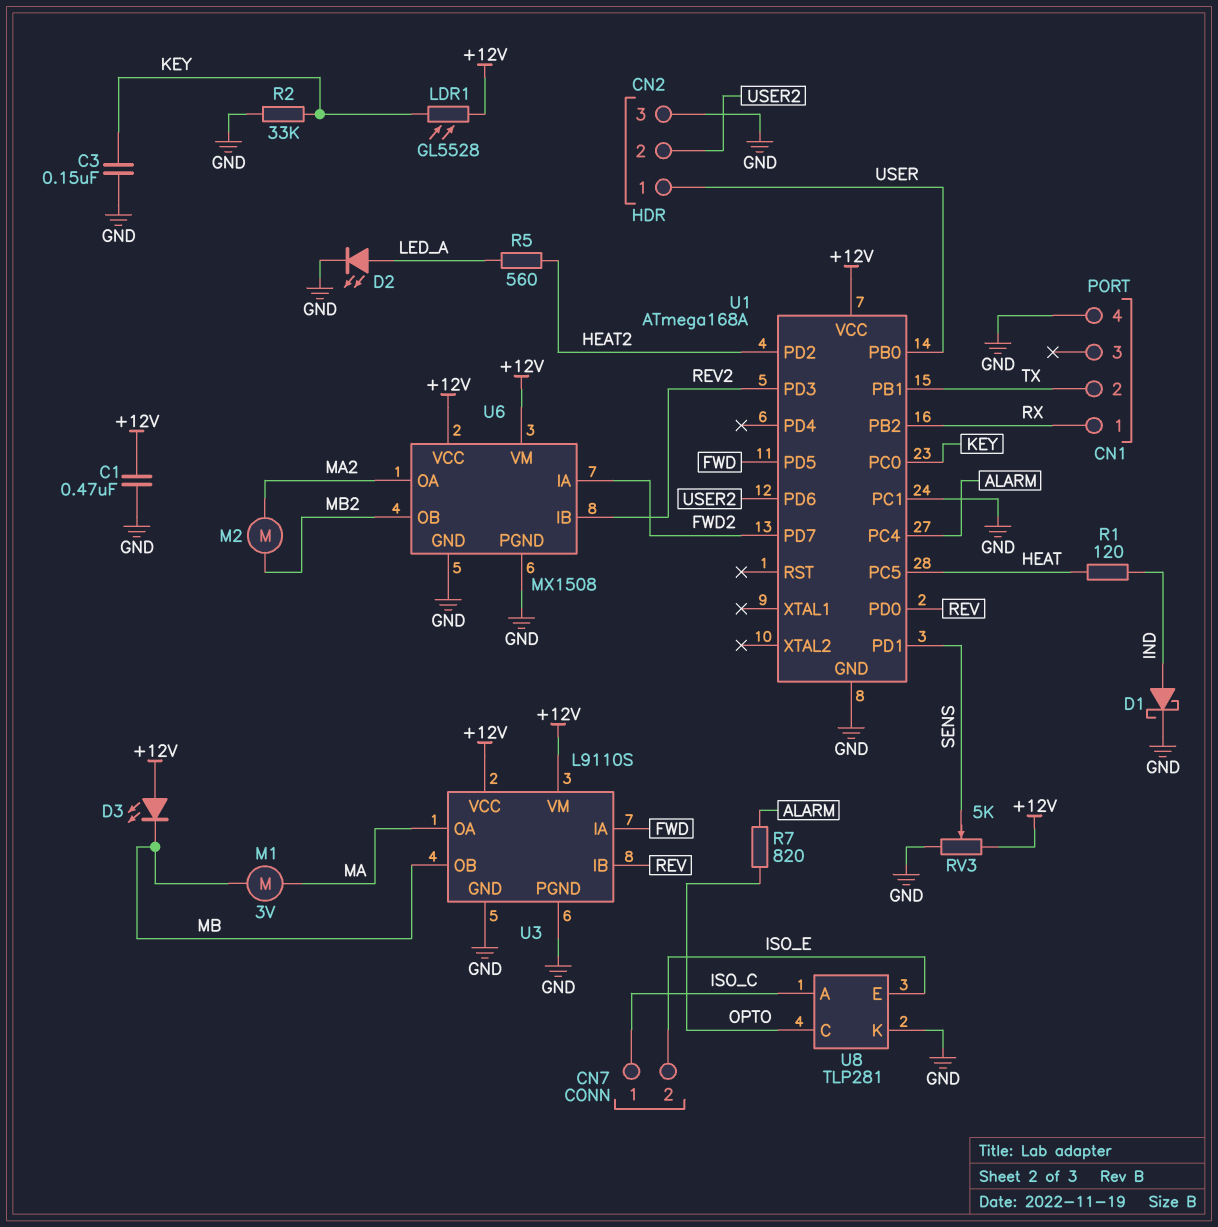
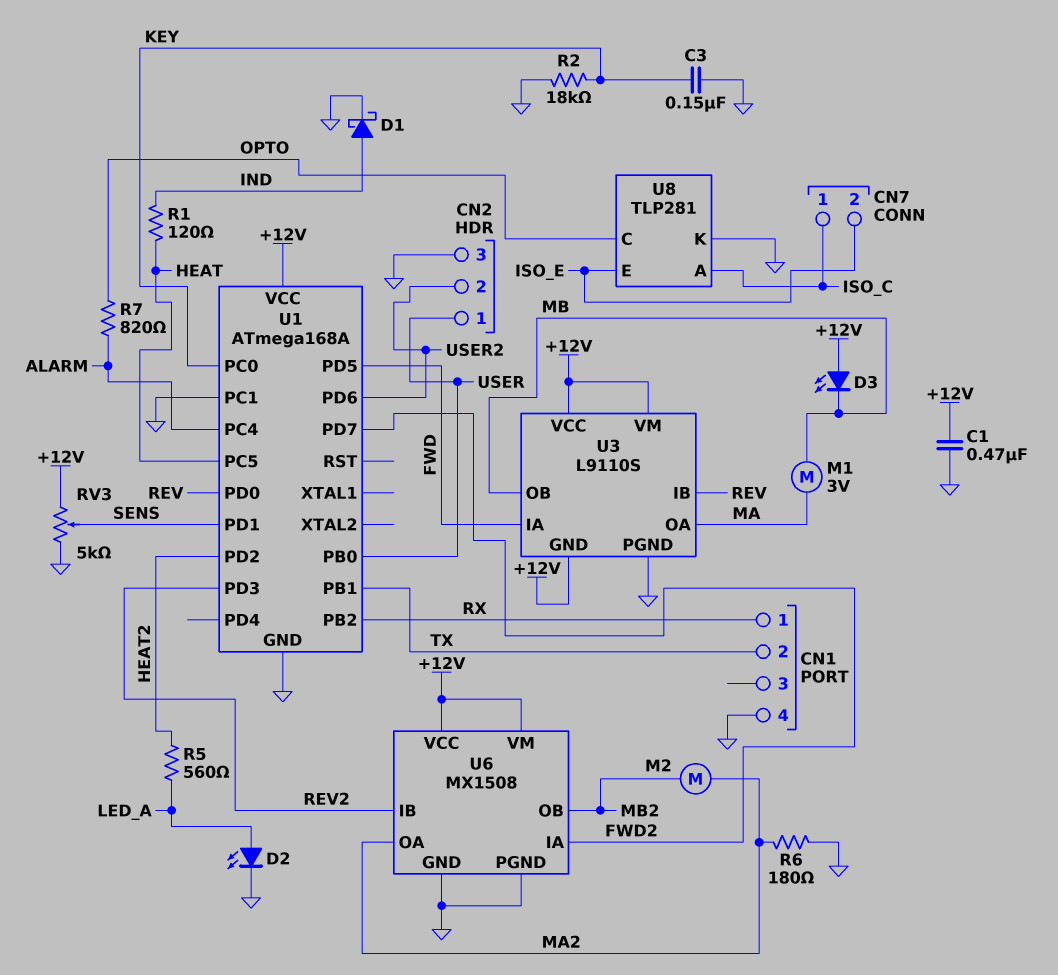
LDR1: GL5528 (+12V, KEY) -> none
R2: 33k (GND, KEY) -> 18k (GND, KEY)
R6: none -> 180 (GND, MA2)
U3 pin GND: GND -> +12V

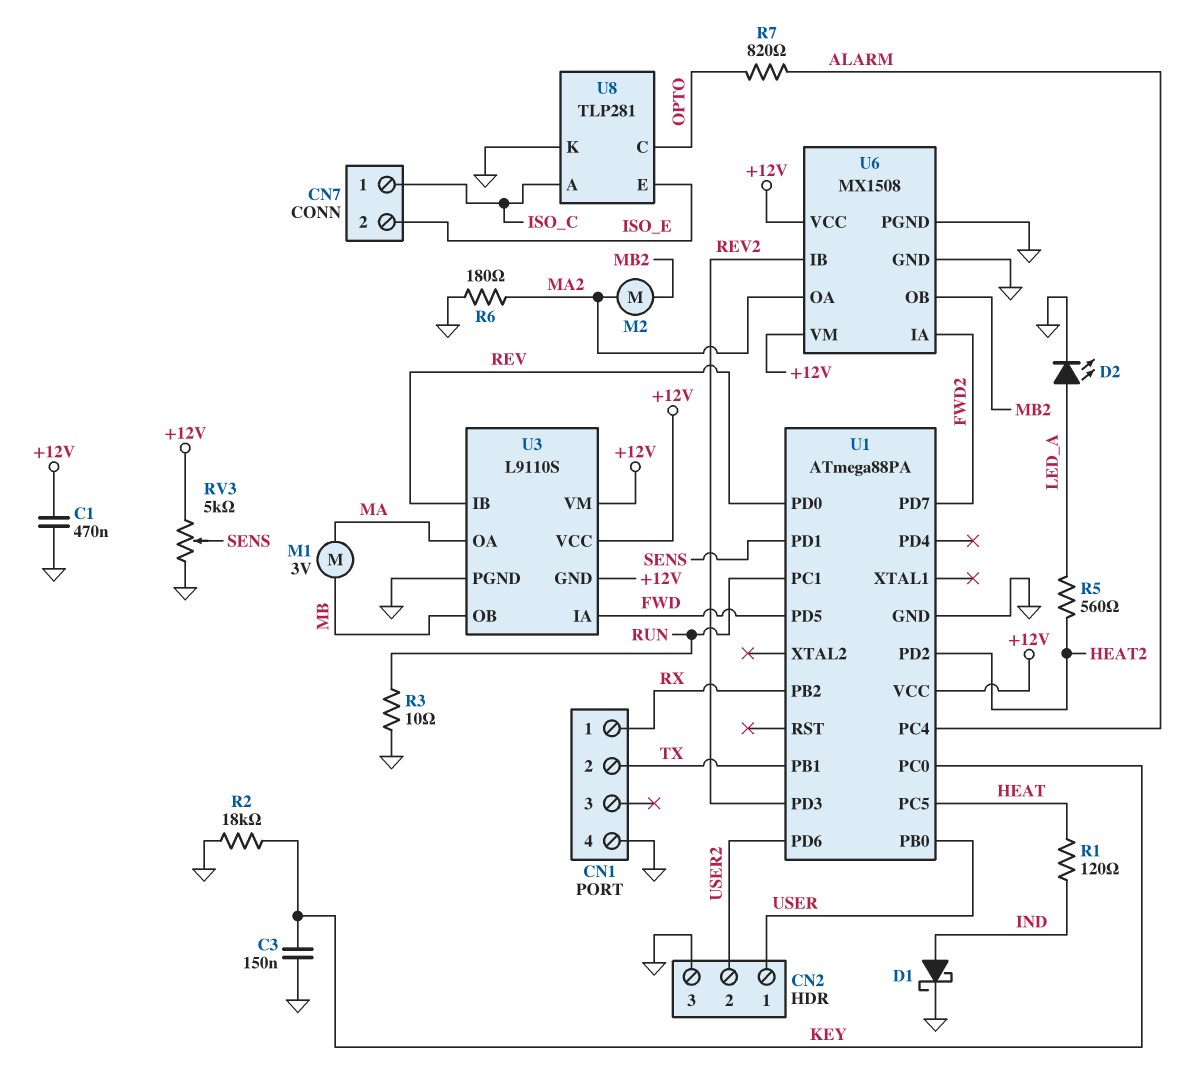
D3: LED (A +12V, K MB) -> none
R3: none -> 10 (GND, RUN)
U1: ATmega168A -> ATmega88PA
U1 pin PC1: GND -> RUN

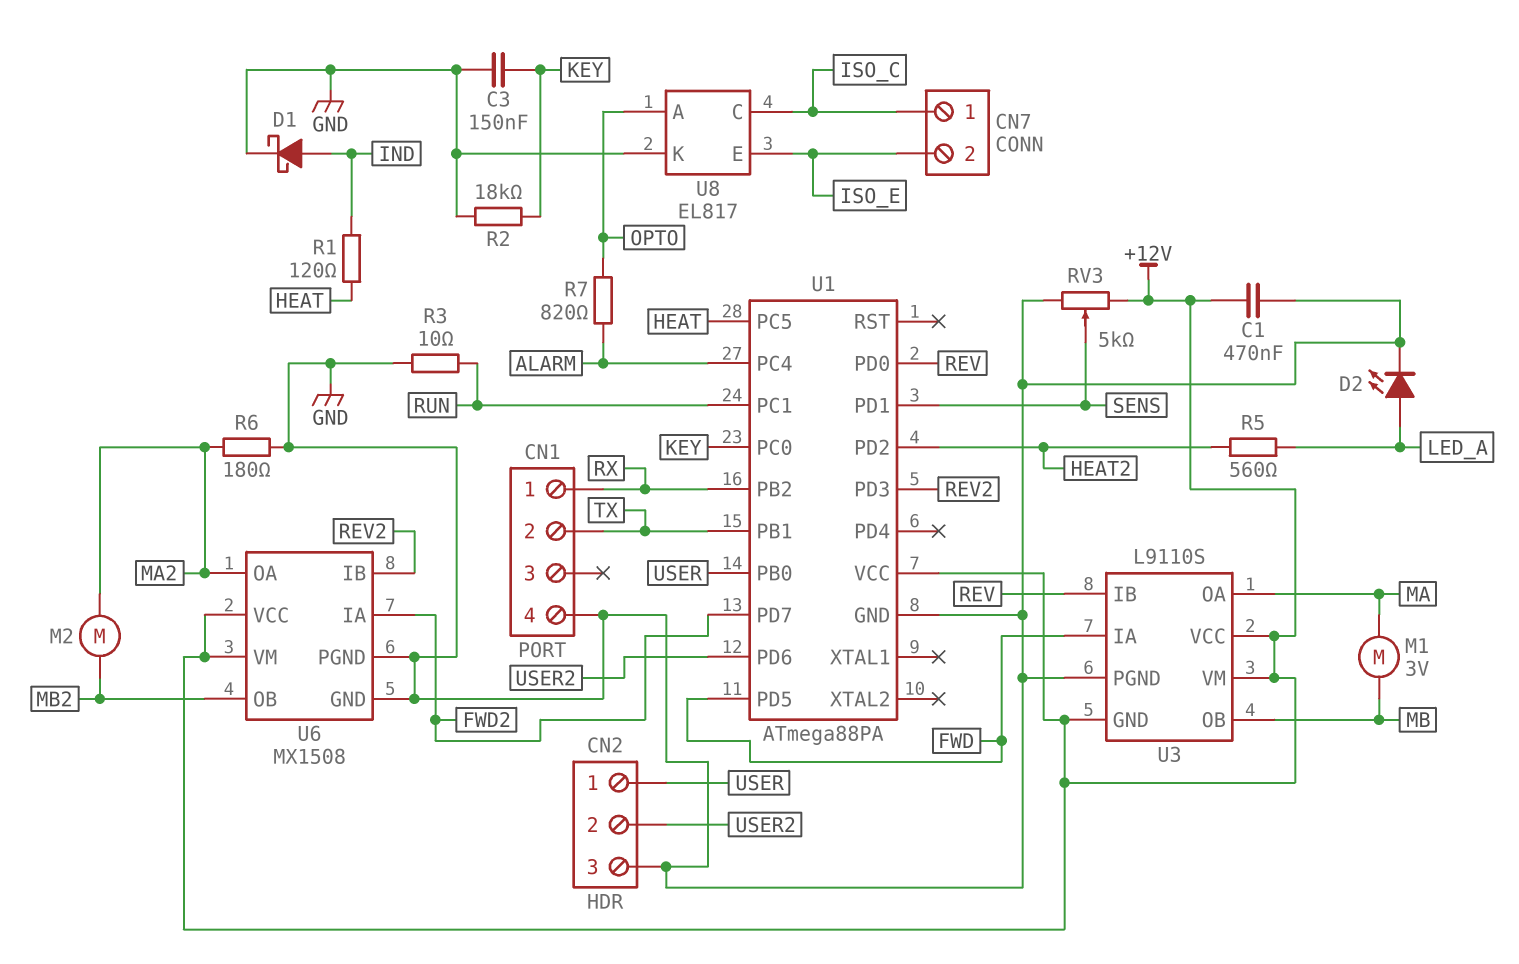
U8: TLP281 -> EL817
U8 pin A: ISO_C -> OPTO
U8 pin C: OPTO -> ISO_C

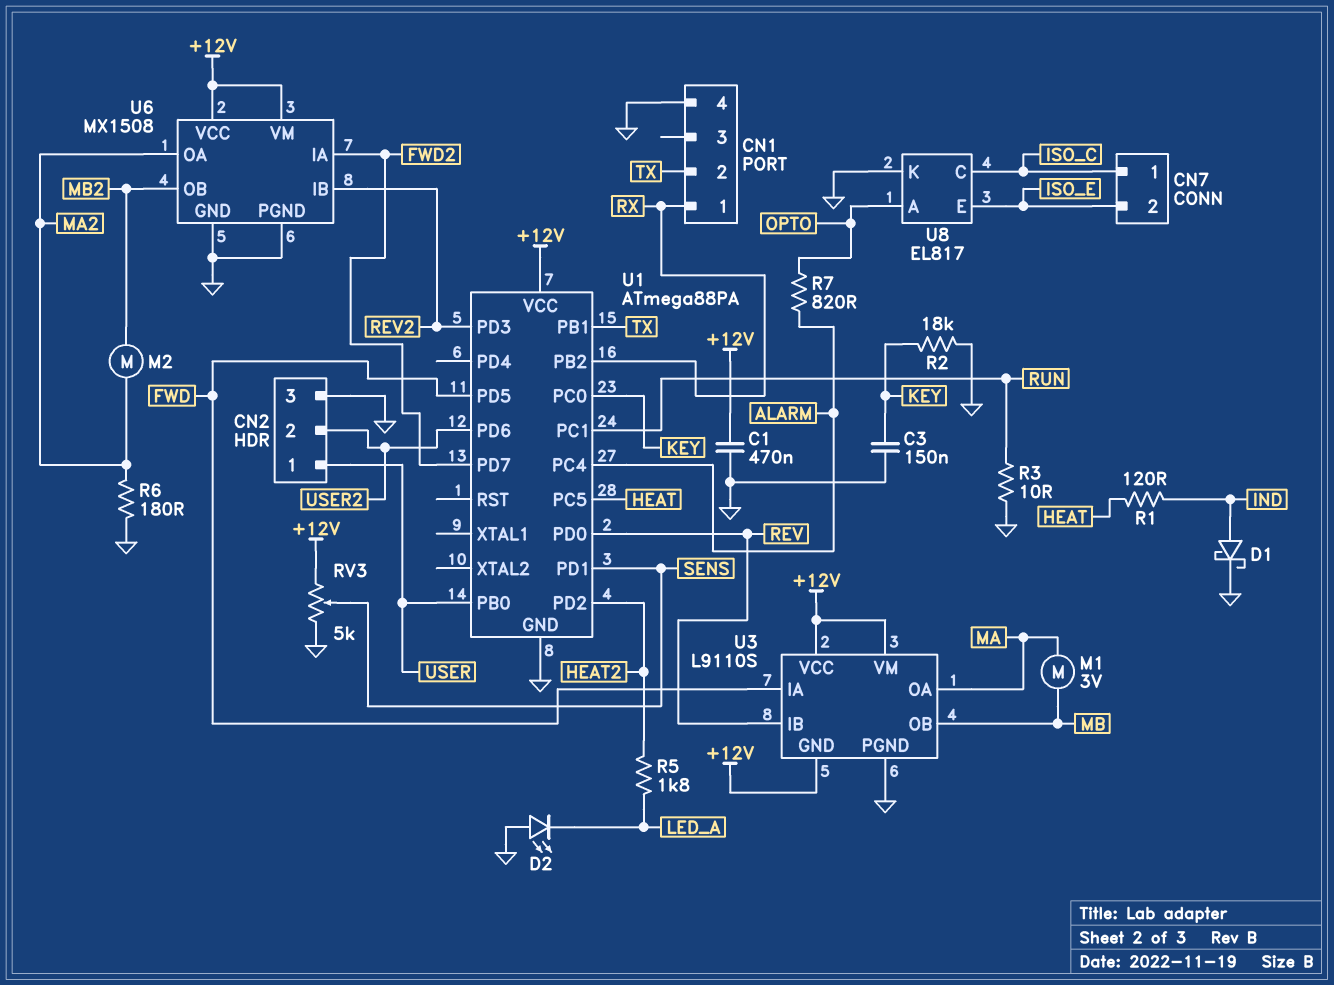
D2: LED (A LED_A, K GND) -> LED (A GND, K LED_A)
R5: 560 (HEAT2, LED_A) -> 1.8k (HEAT2, LED_A)

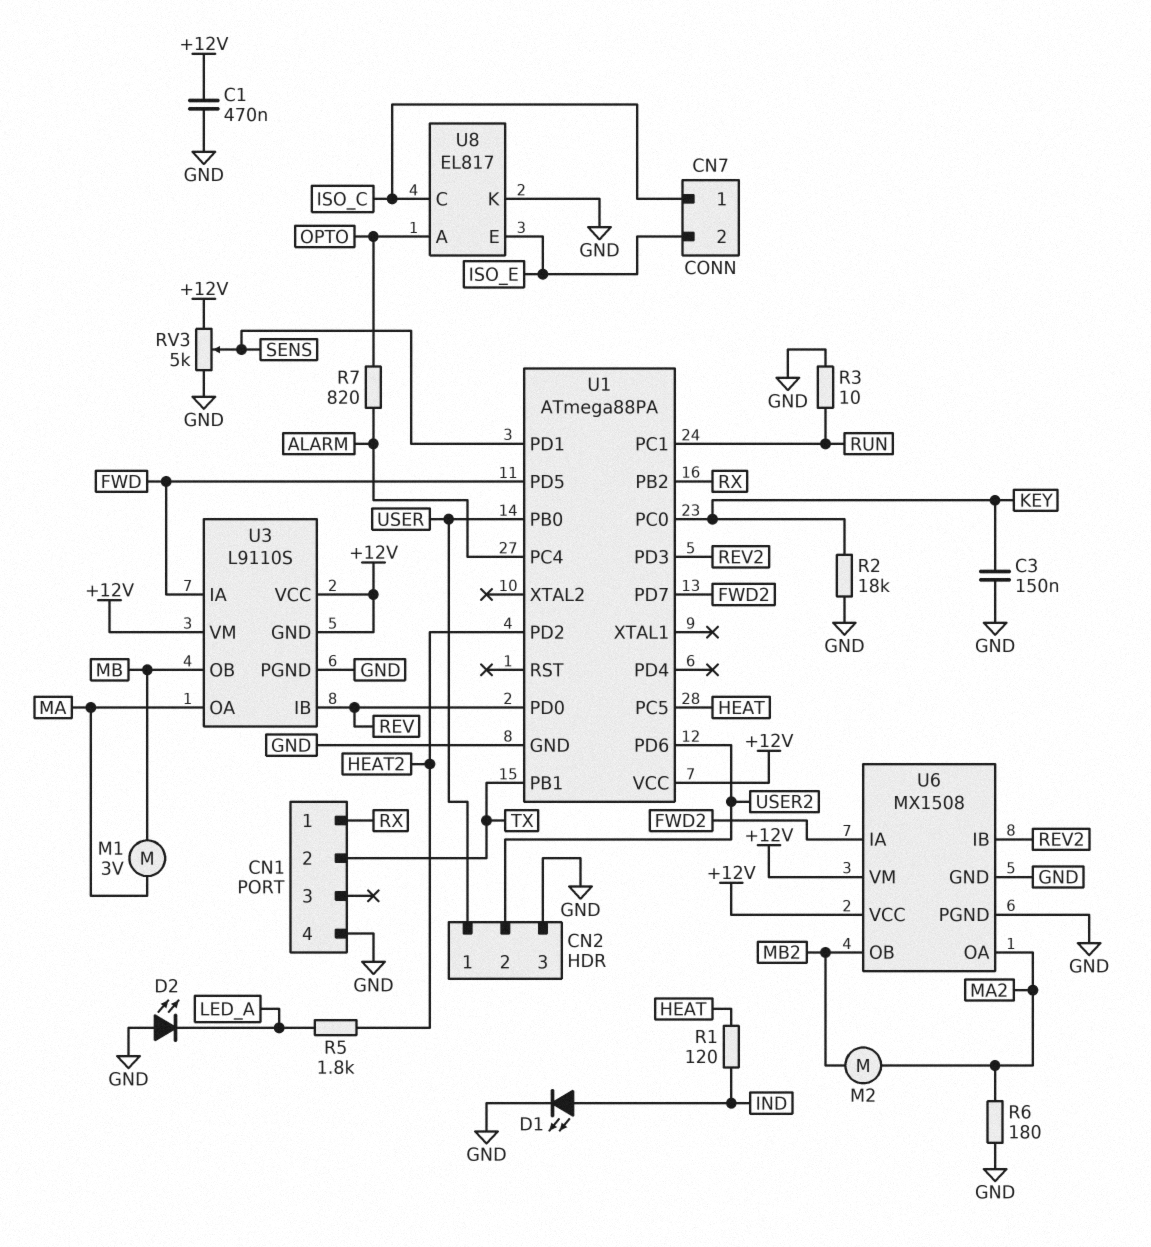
D1: schottky (A IND, K GND) -> LED (A IND, K GND)

